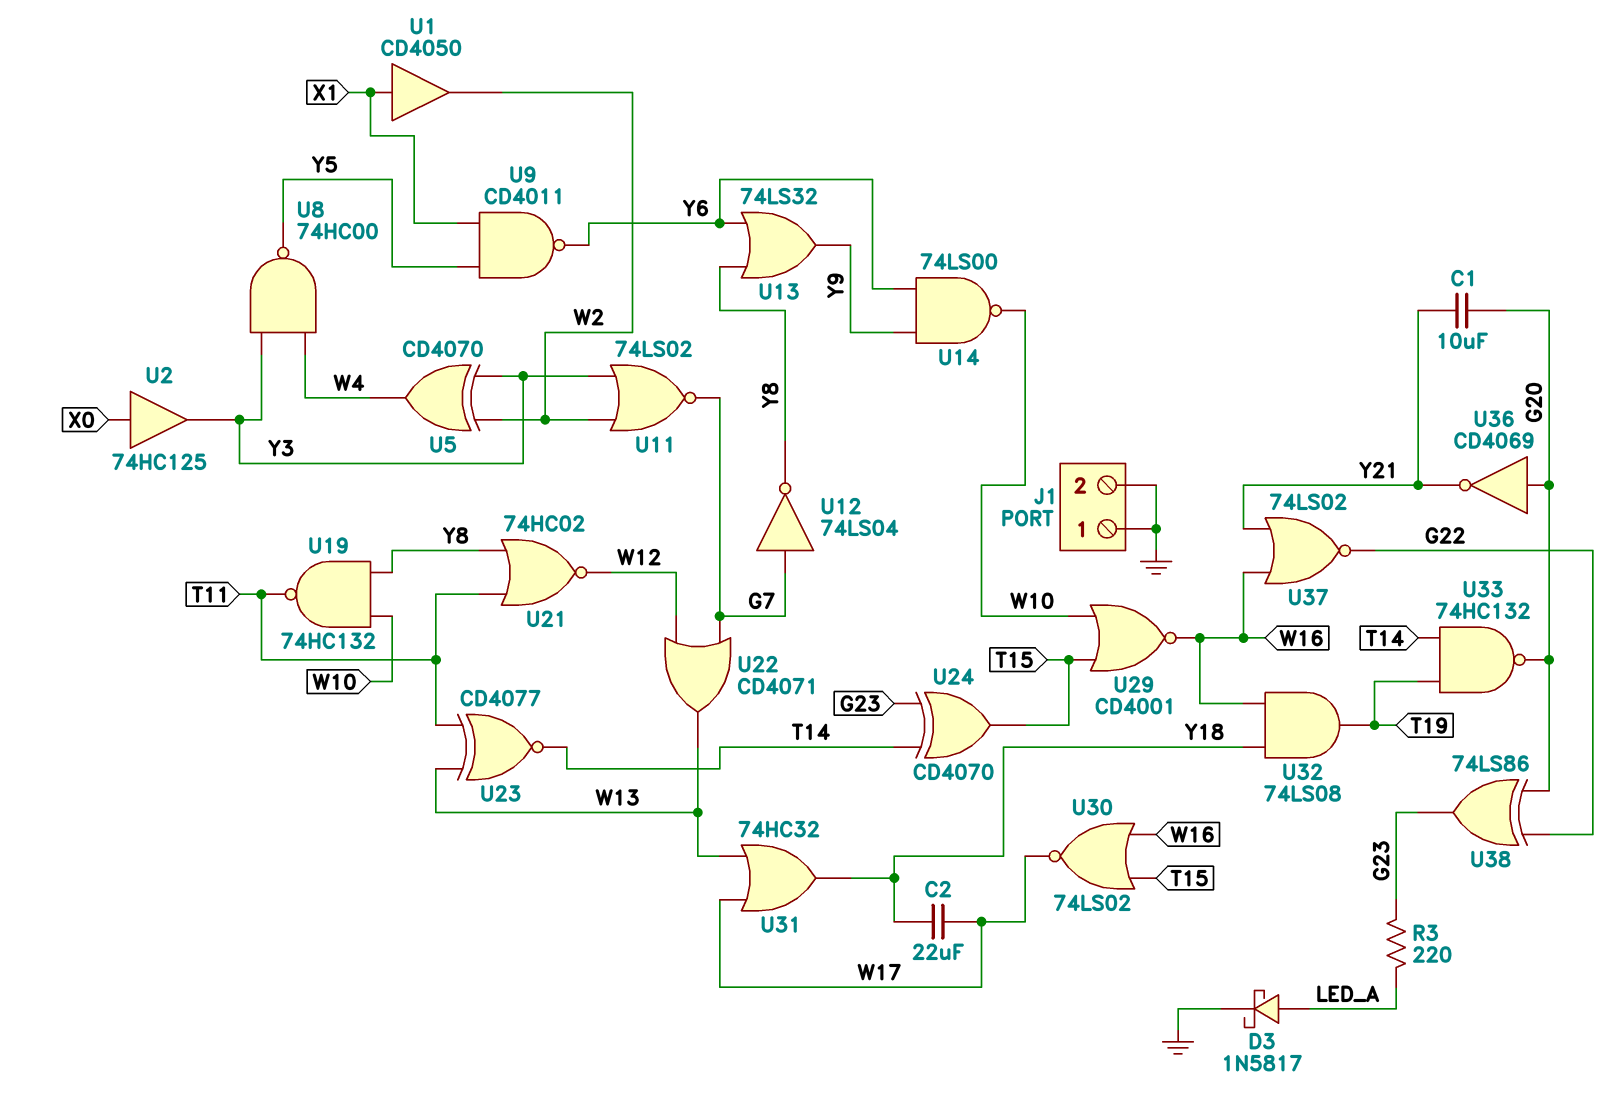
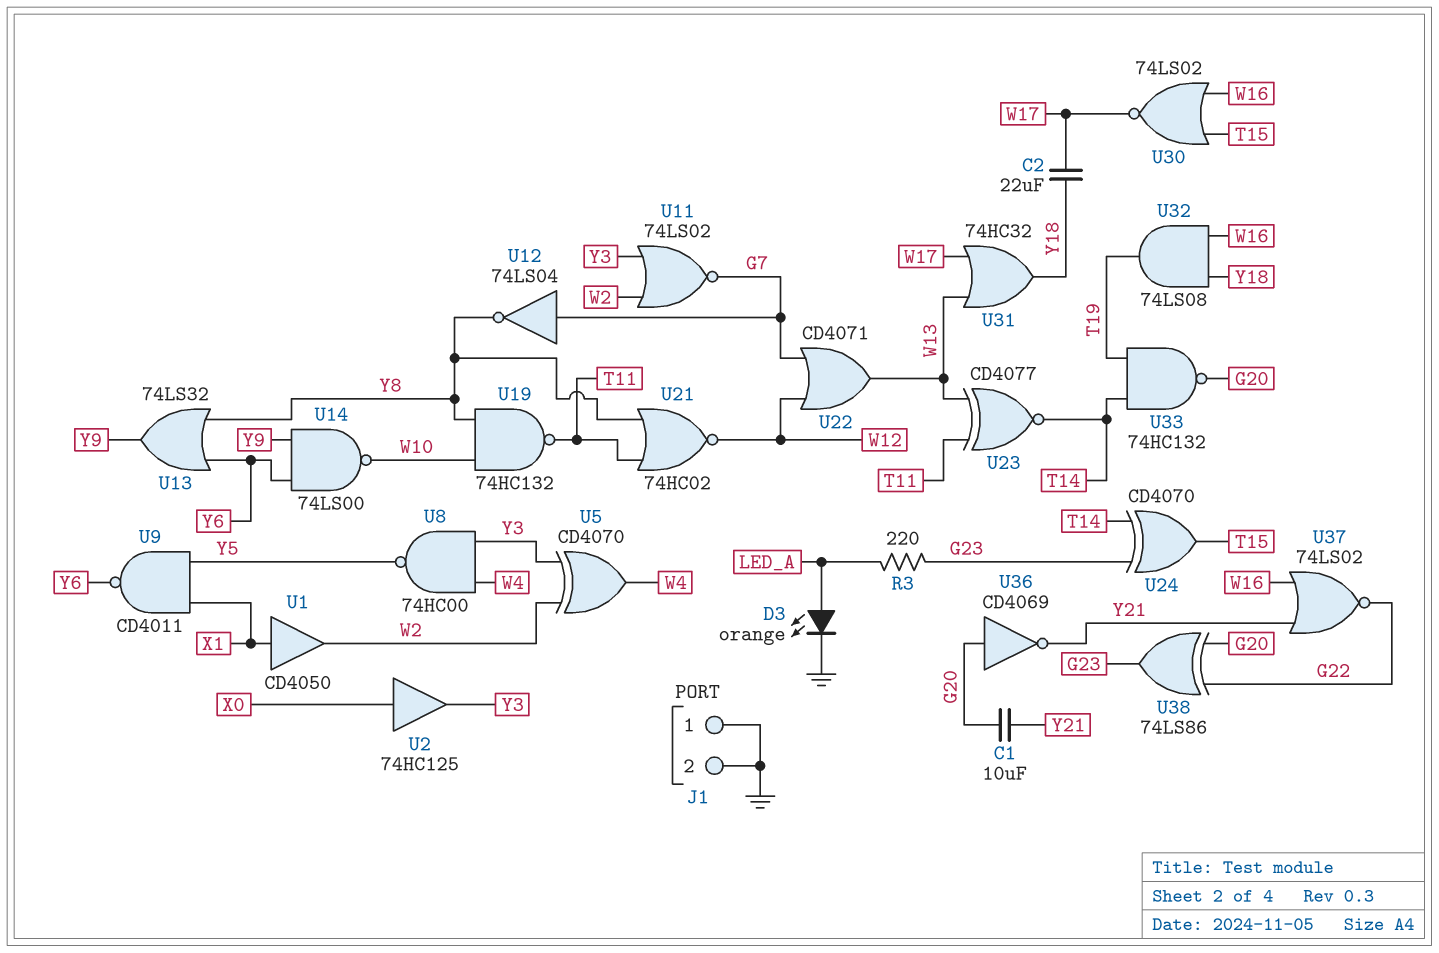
D3: schottky 1N5817 (A LED_A, K GND) -> LED orange (A LED_A, K GND)
U29: NOR CD4001 (in T15, in W10, out W16) -> none

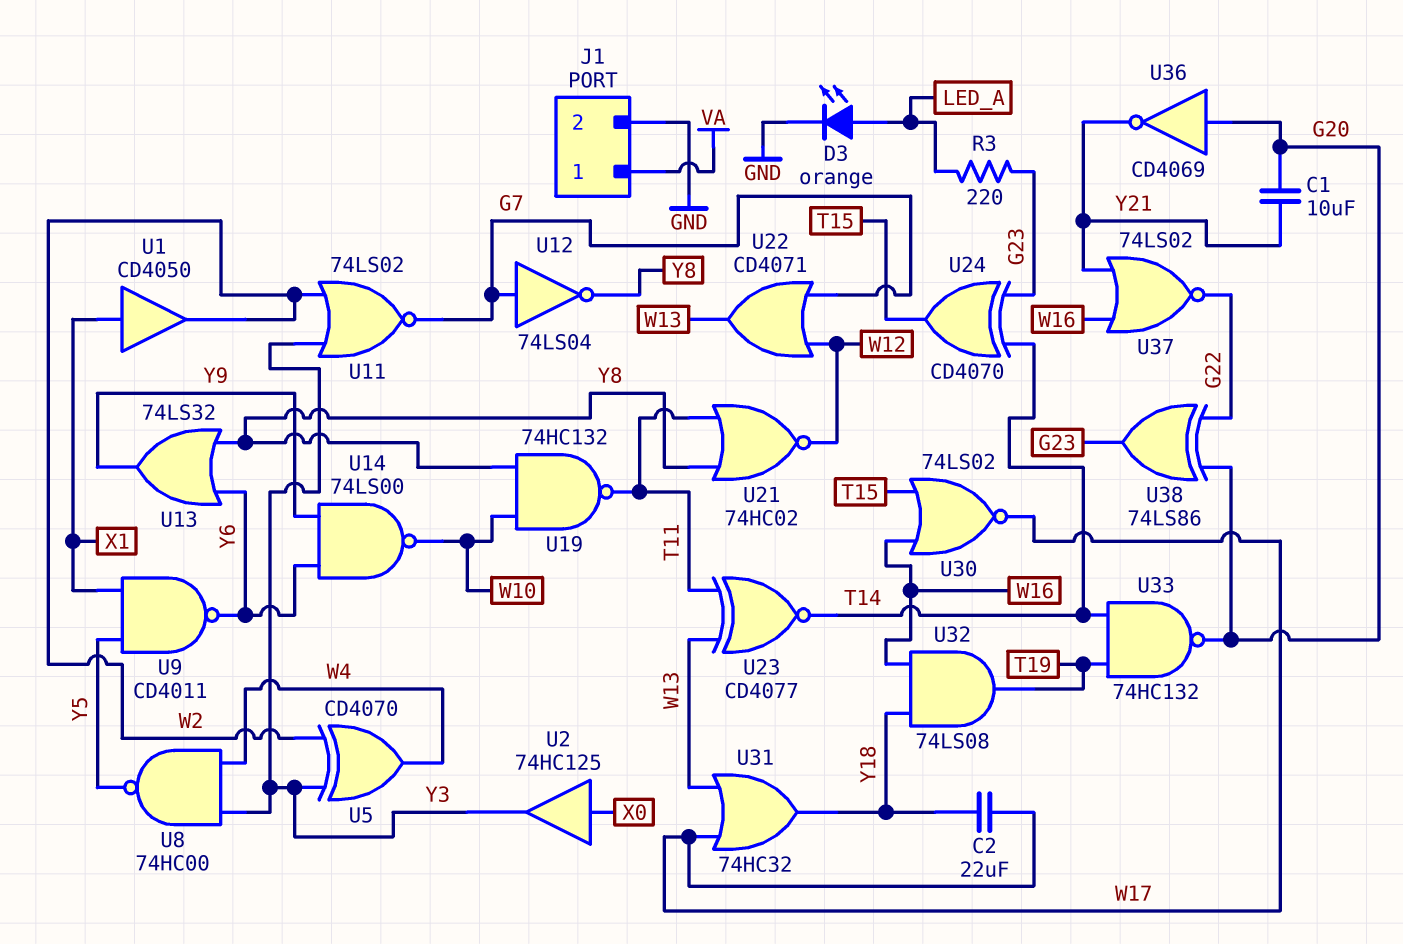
J1 pin 1: GND -> VA

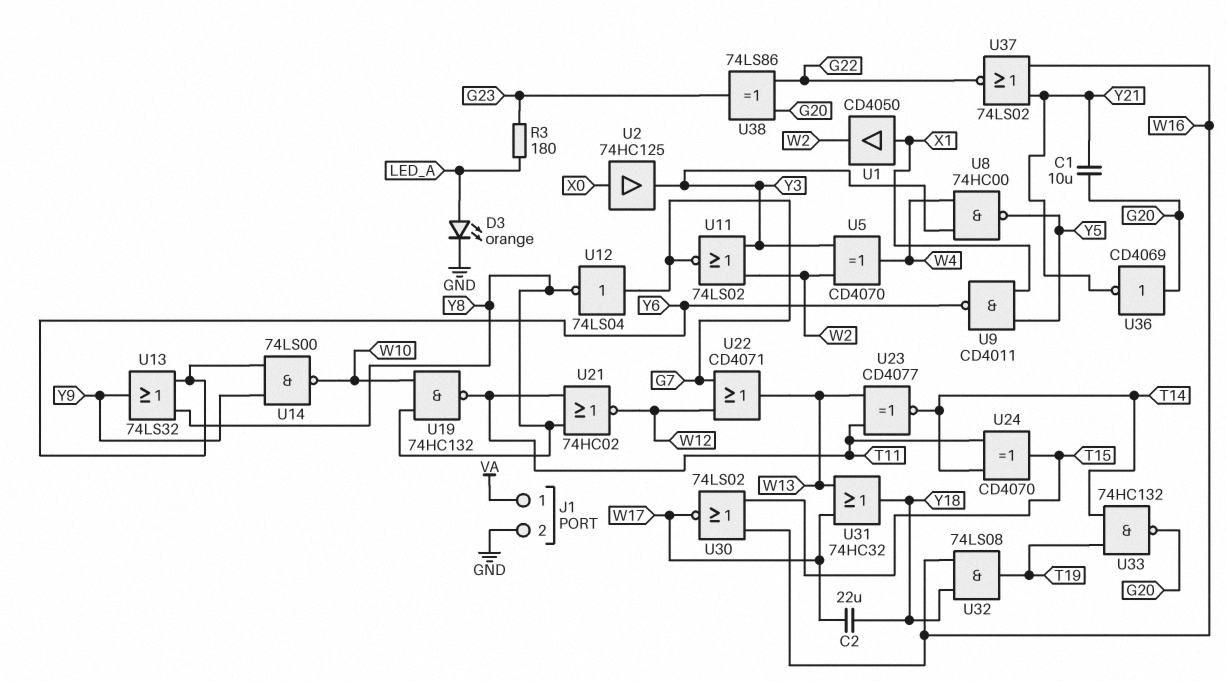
R3: 220 (G23, LED_A) -> 180 (G23, LED_A)
U24: XOR CD4070 (in G23, in T14, out T15) -> XOR CD4070 (in T11, in T14, out T15)

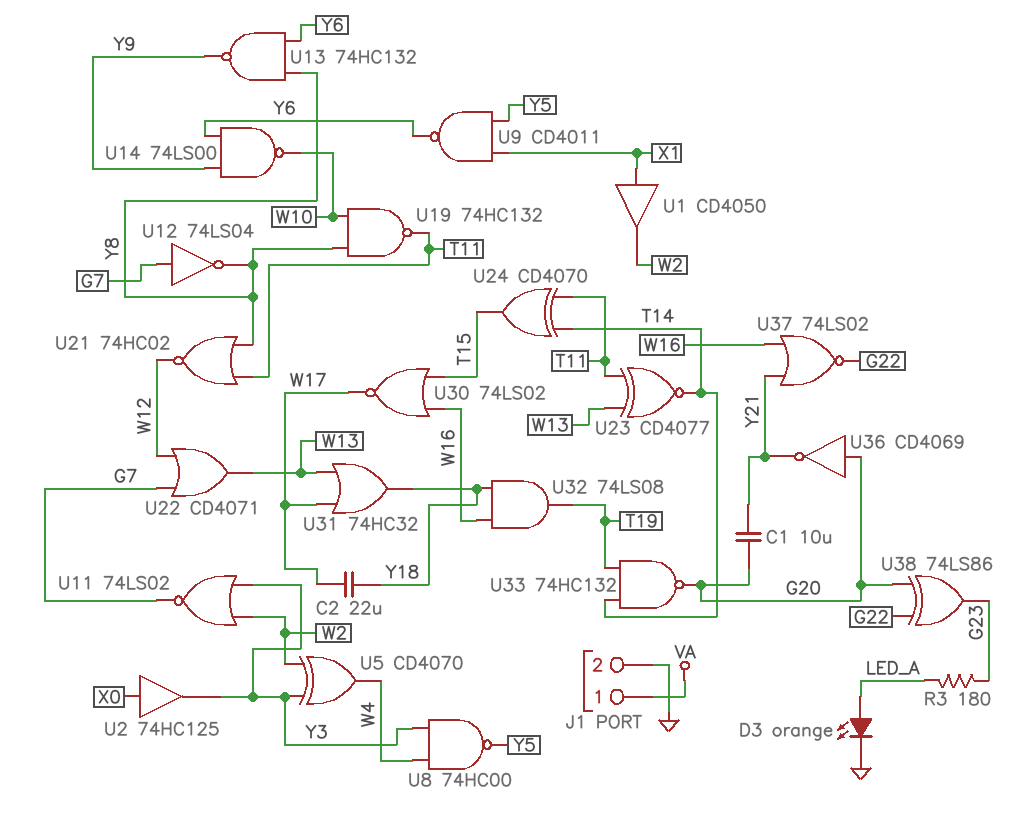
U13: OR 74LS32 (in Y6, in Y8, out Y9) -> NAND 74HC132 (in Y6, in Y8, out Y9)

